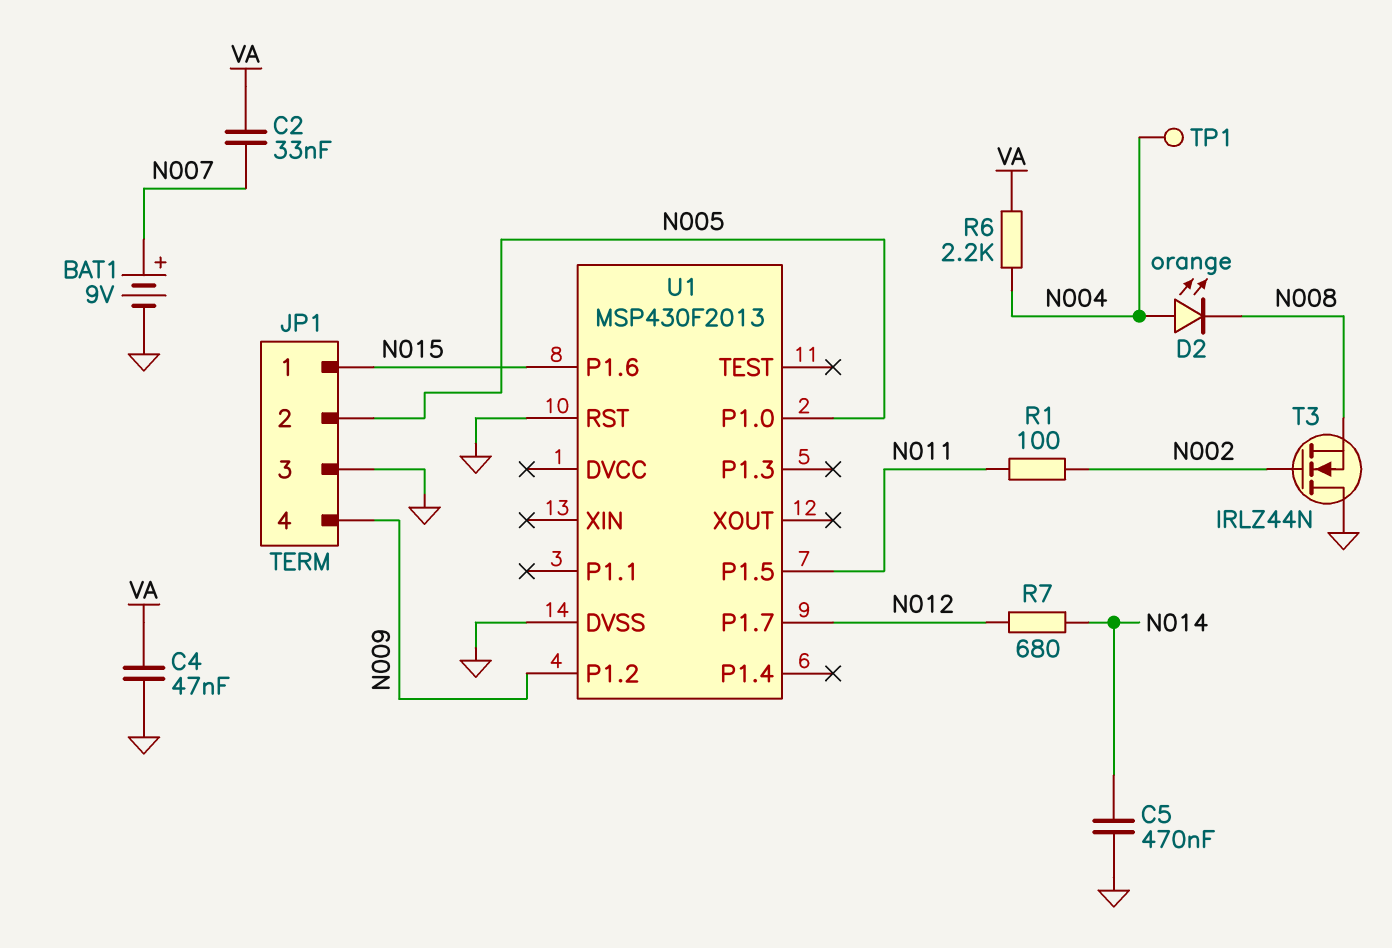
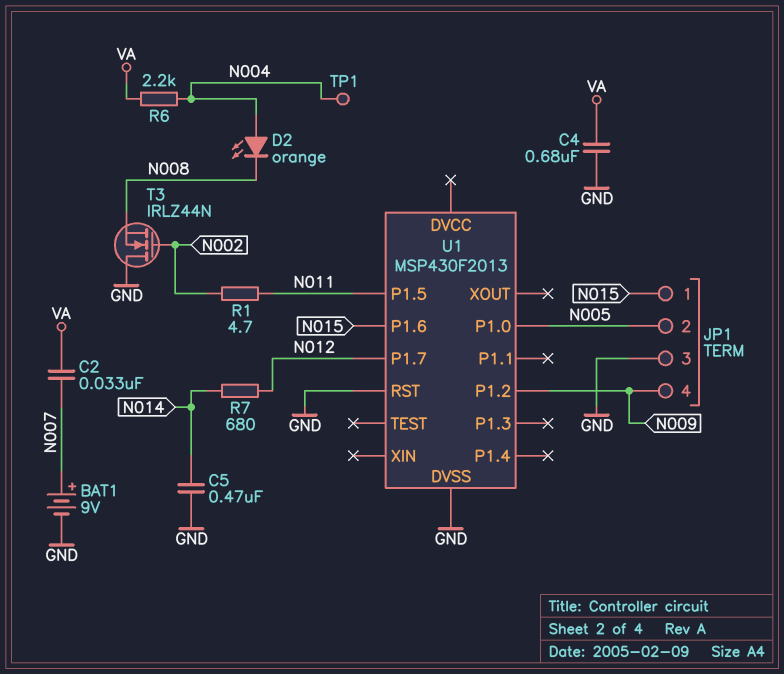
C4: 47nF (GND, VA) -> 680nF (GND, VA)
R1: 100 (N002, N011) -> 4.7 (N002, N011)

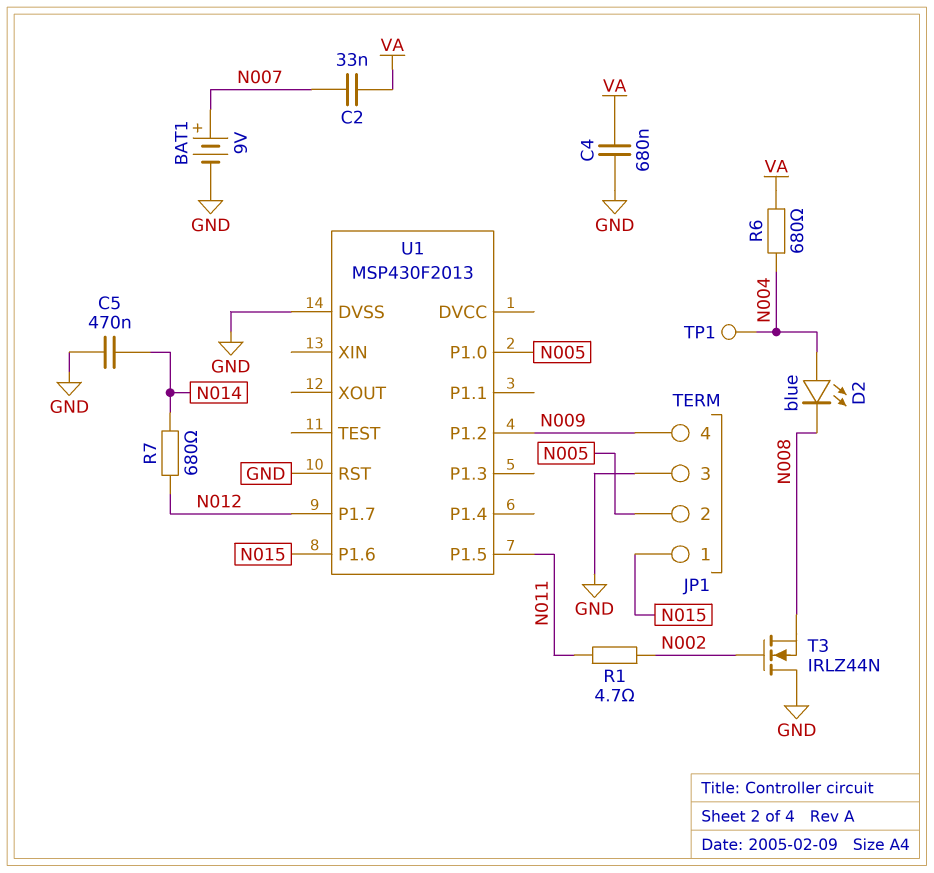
D2: LED orange (A N004, K N008) -> LED blue (A N004, K N008)
R6: 2.2k (N004, VA) -> 680 (N004, VA)

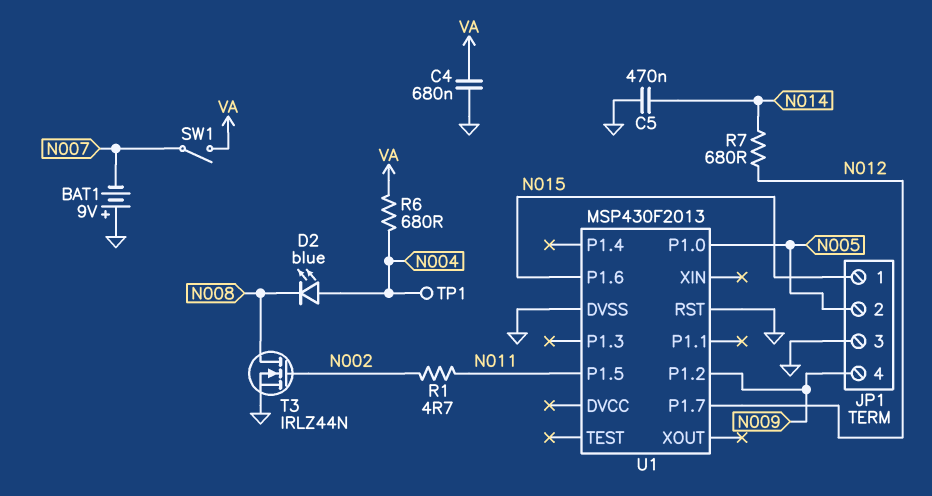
BAT1: 9V (plus N007, minus GND) -> 9V (plus GND, minus N007)
C2: 33nF (N007, VA) -> none
SW1: none -> switch (N007, VA)
T3: NMOS IRLZ44N (G N002, D GND, S N008) -> NMOS IRLZ44N (G N002, D N008, S GND)

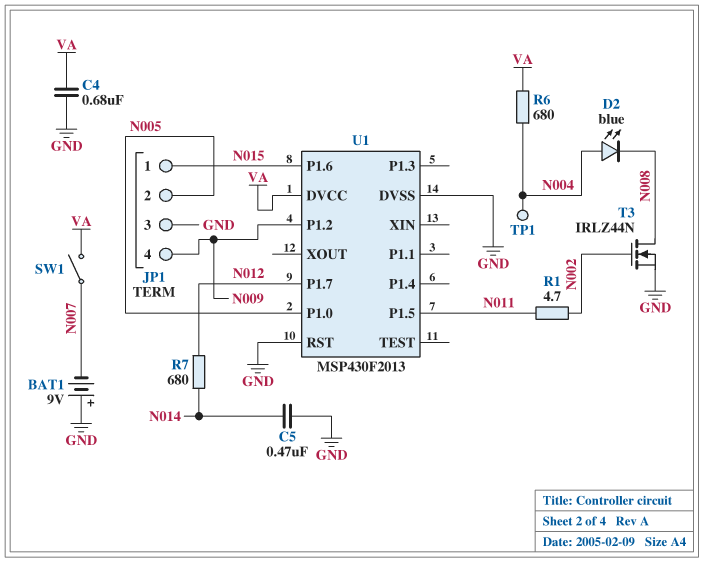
U1 pin DVCC: none -> VA

